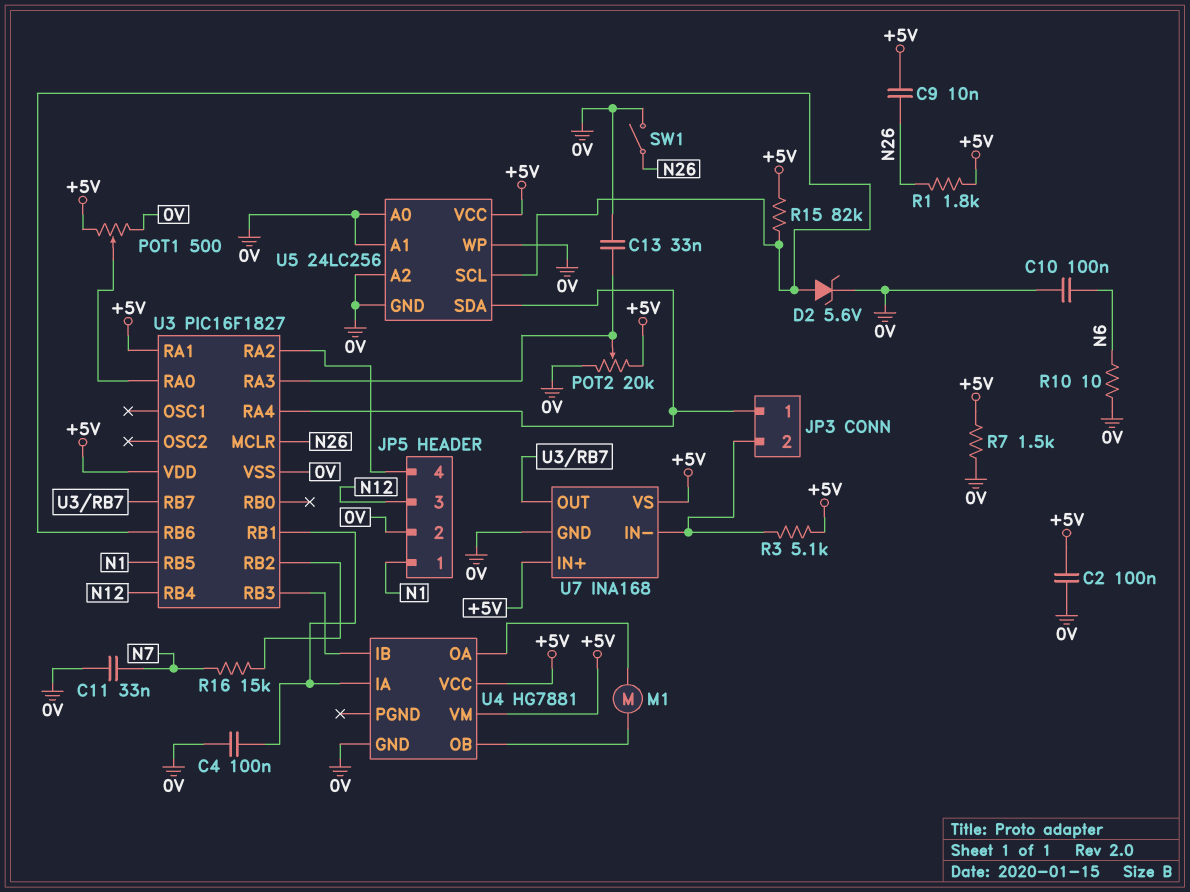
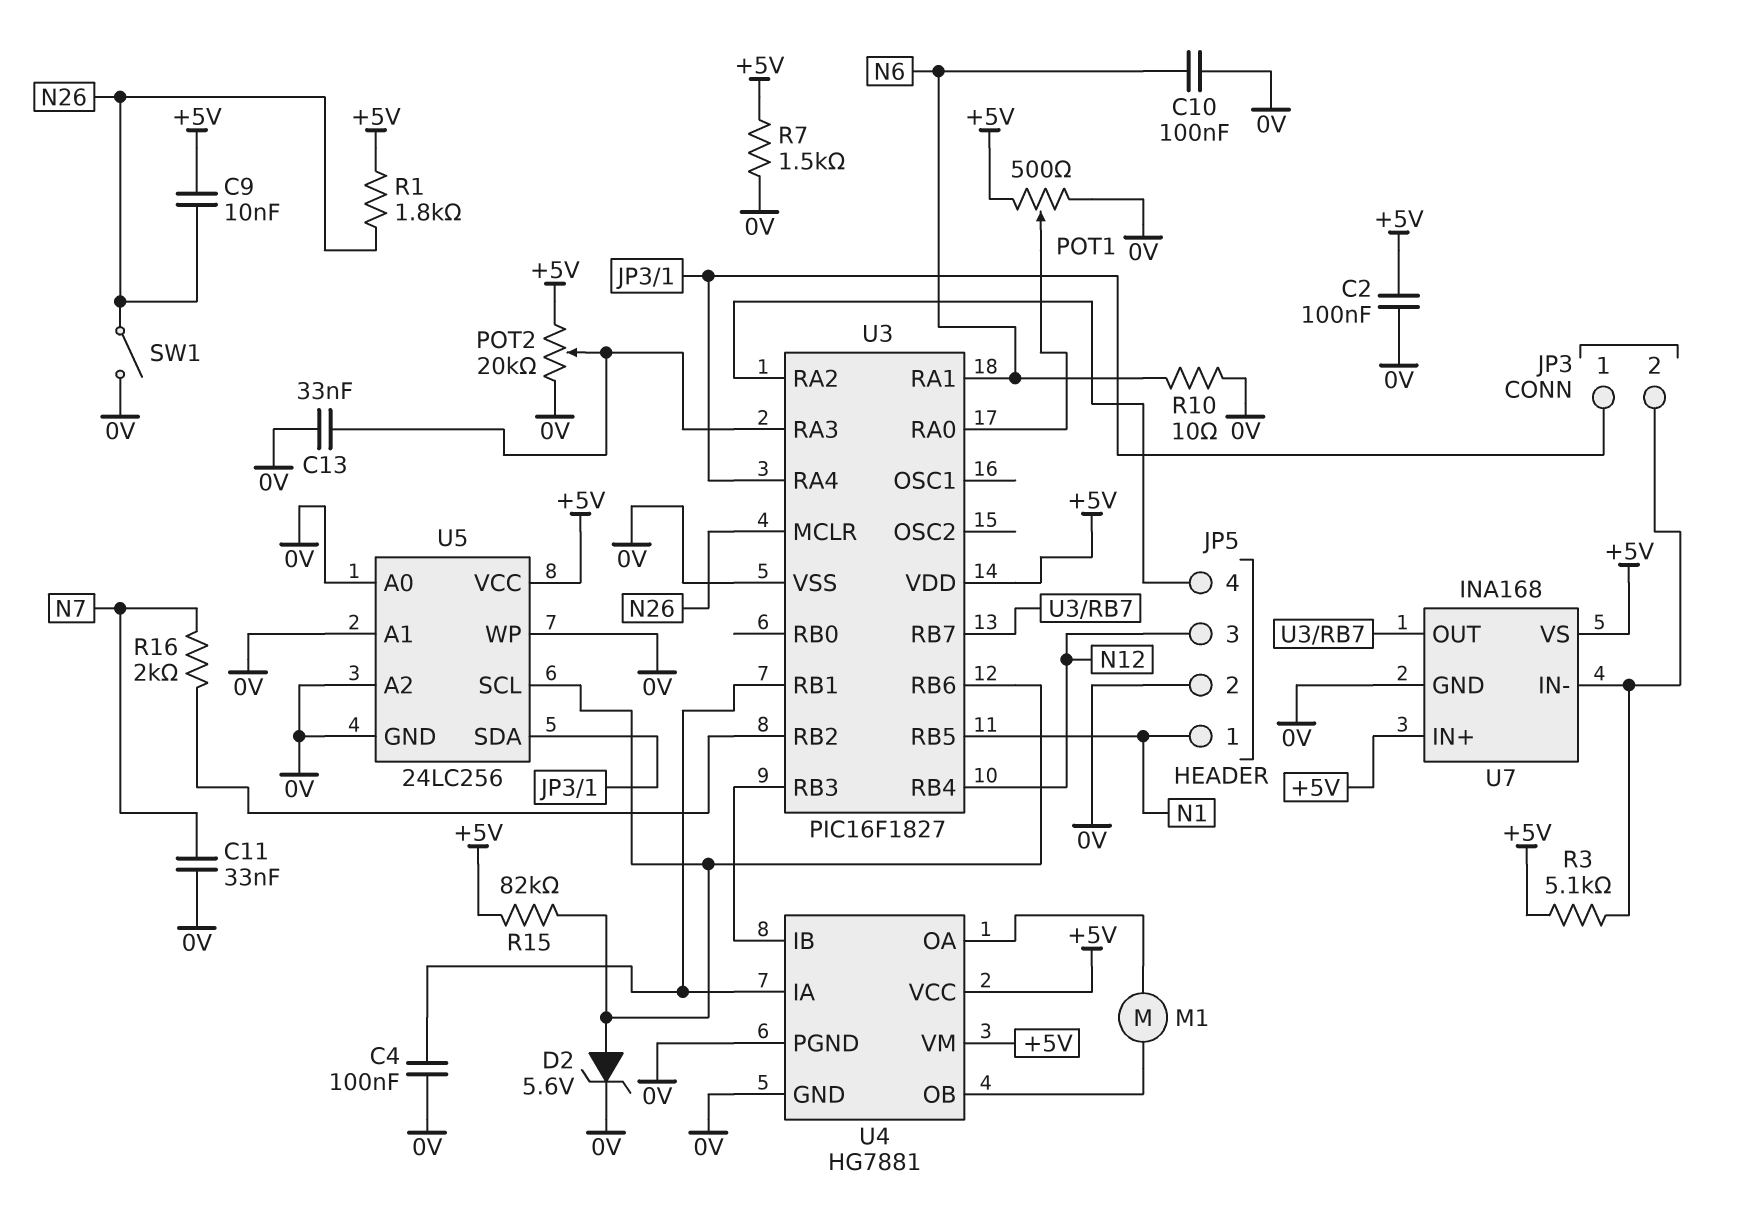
R16: 15k (N7, U3/RB2) -> 2k (N7, U3/RB2)
U3 pin RA1: +5V -> N6
U4 pin PGND: none -> 0V

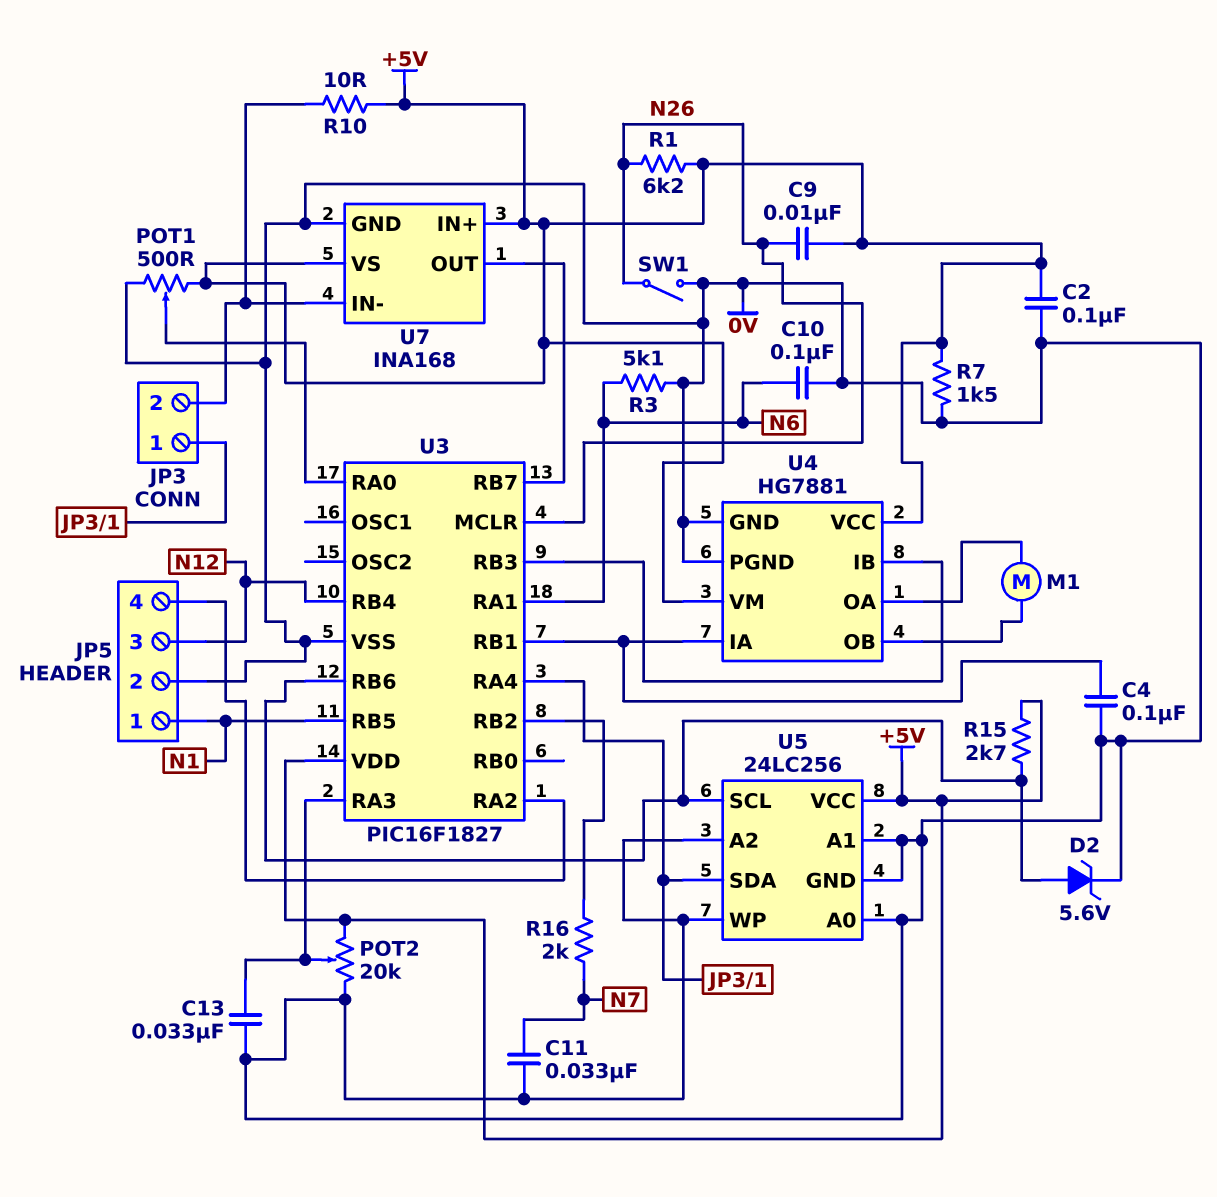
R1: 1.8k (+5V, N26) -> 6.2k (+5V, N26)
R3: 5.1k (+5V, JP3/2) -> 5.1k (0V, N6)
R10: 10 (0V, N6) -> 10 (+5V, JP3/2)
R15: 82k (+5V, U3/RB6) -> 2.7k (+5V, U3/RB6)

